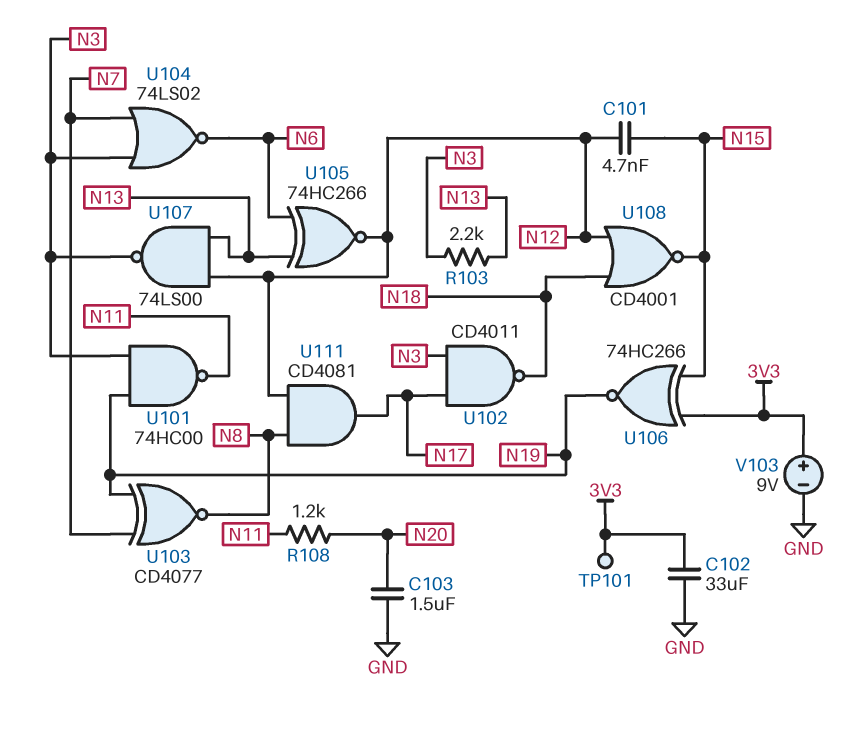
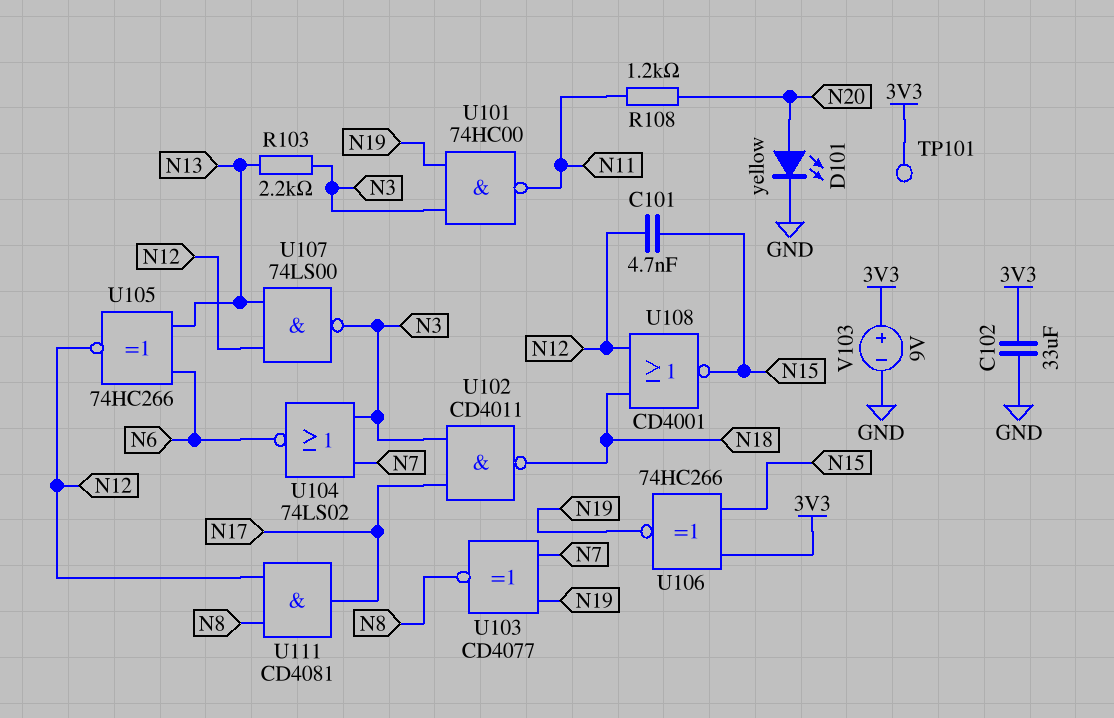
C103: 1.5uF (GND, N20) -> none
D101: none -> LED yellow (A N20, K GND)

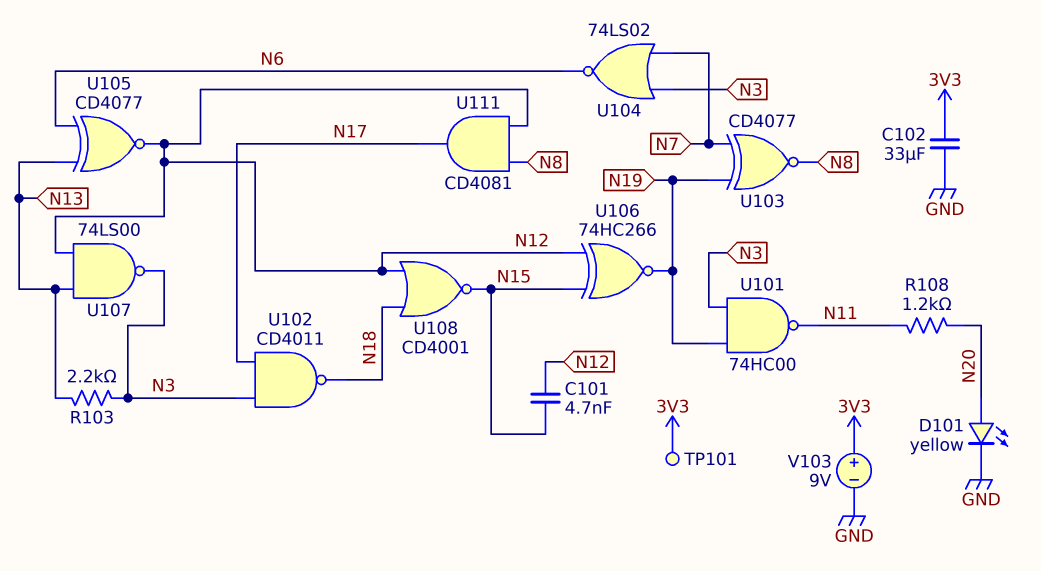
U105: XNOR 74HC266 (in N6, in N13, out N12) -> XNOR CD4077 (in N6, in N13, out N12)
U106: XNOR 74HC266 (in 3V3, in N15, out N19) -> XNOR 74HC266 (in N12, in N15, out N19)

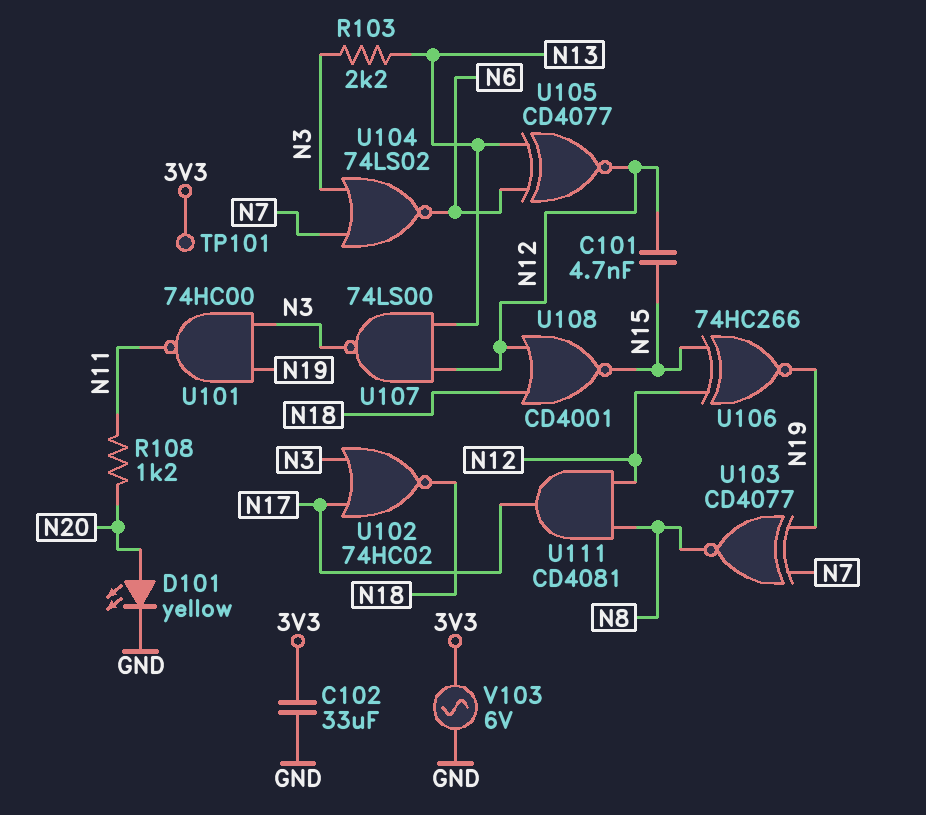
U102: NAND CD4011 (in N3, in N17, out N18) -> NOR 74HC02 (in N3, in N17, out N18)
V103: 9V (plus 3V3, minus GND) -> AC 6V (3V3, GND)

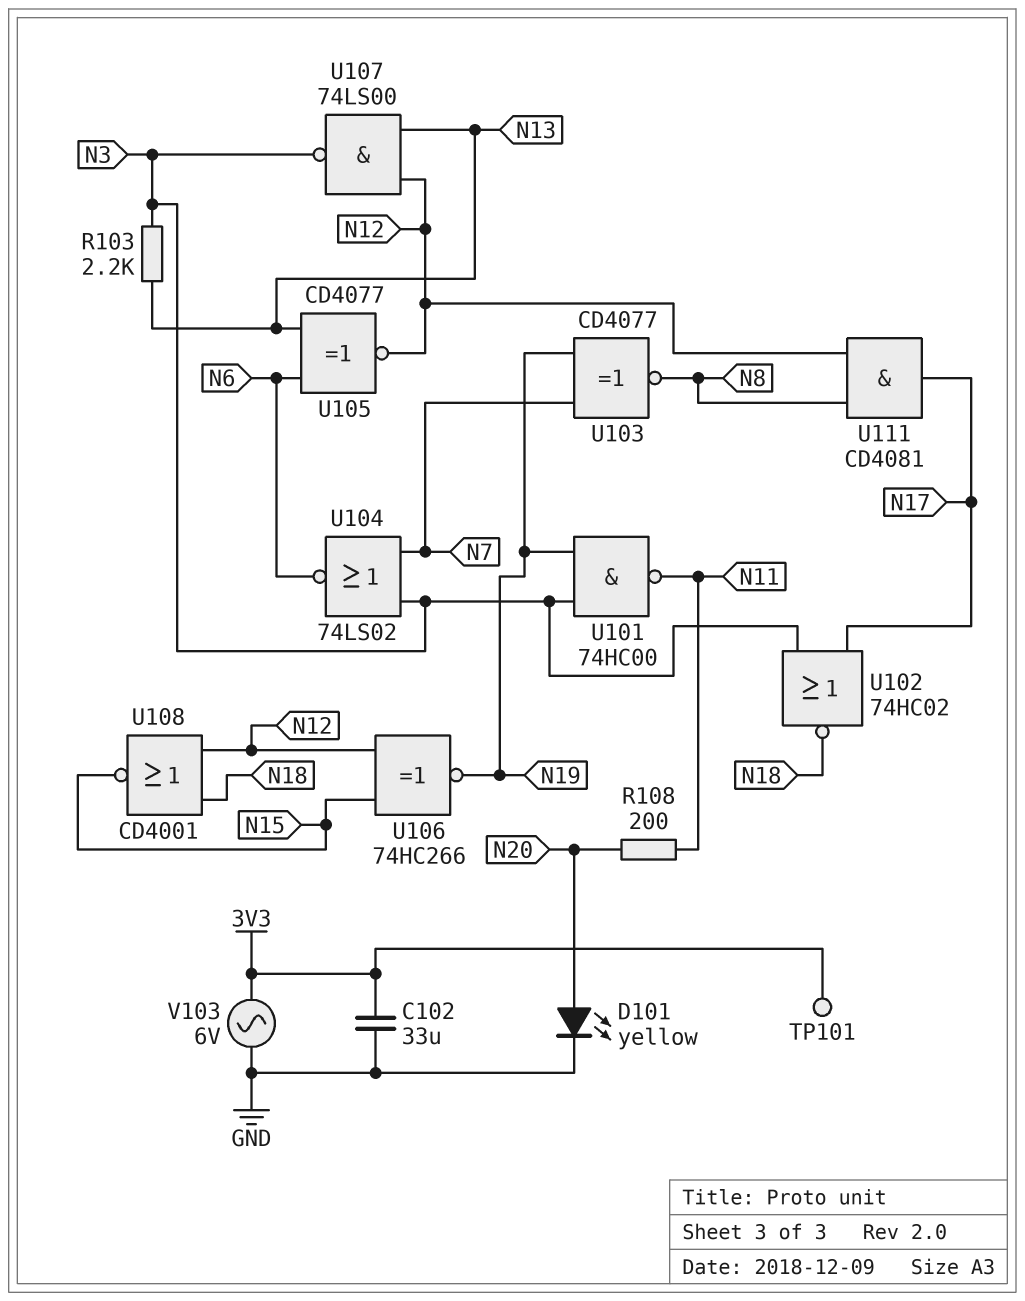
C101: 4.7nF (N12, N15) -> none
R108: 1.2k (N11, N20) -> 200 (N11, N20)

